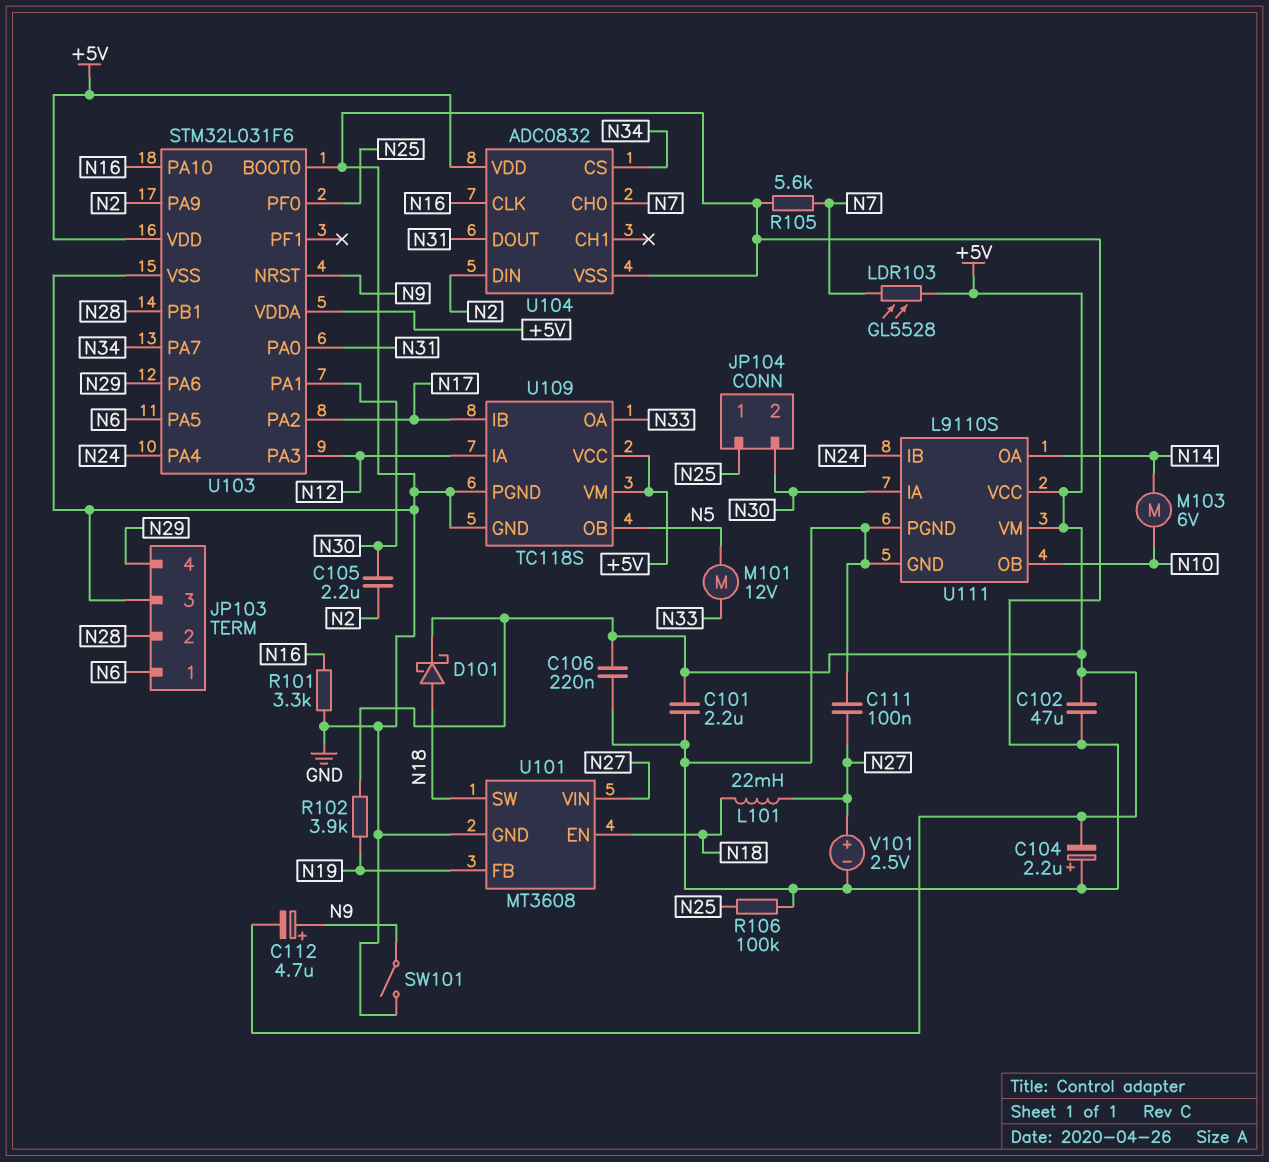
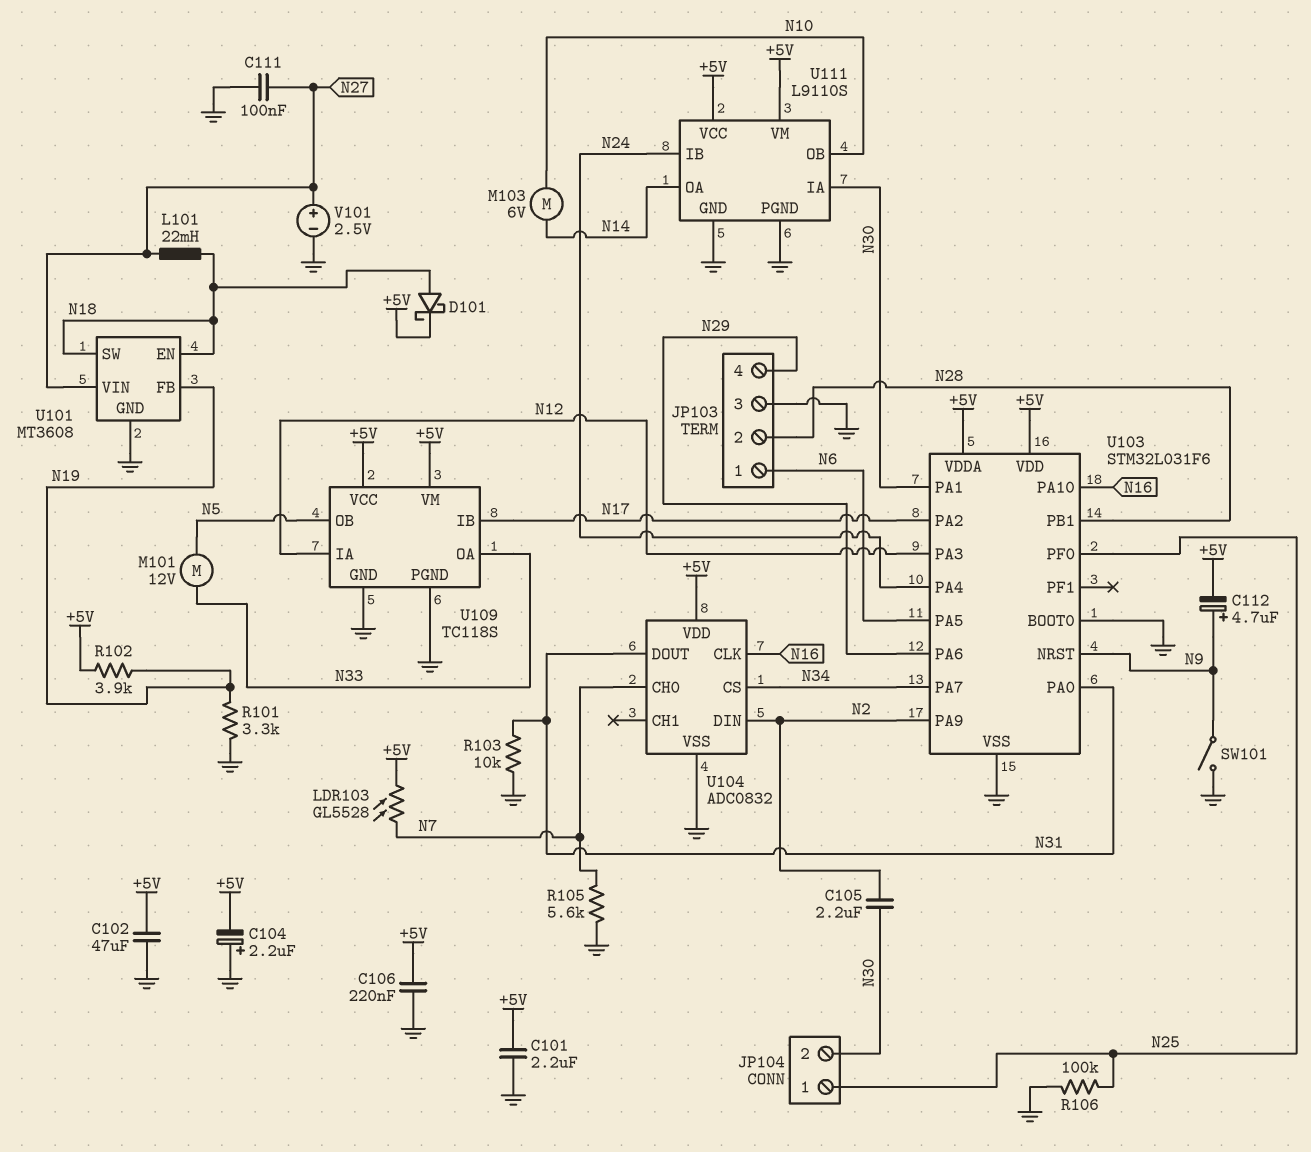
R101: 3.3k (GND, N16) -> 3.3k (GND, N19)
R103: none -> 10k (GND, N31)

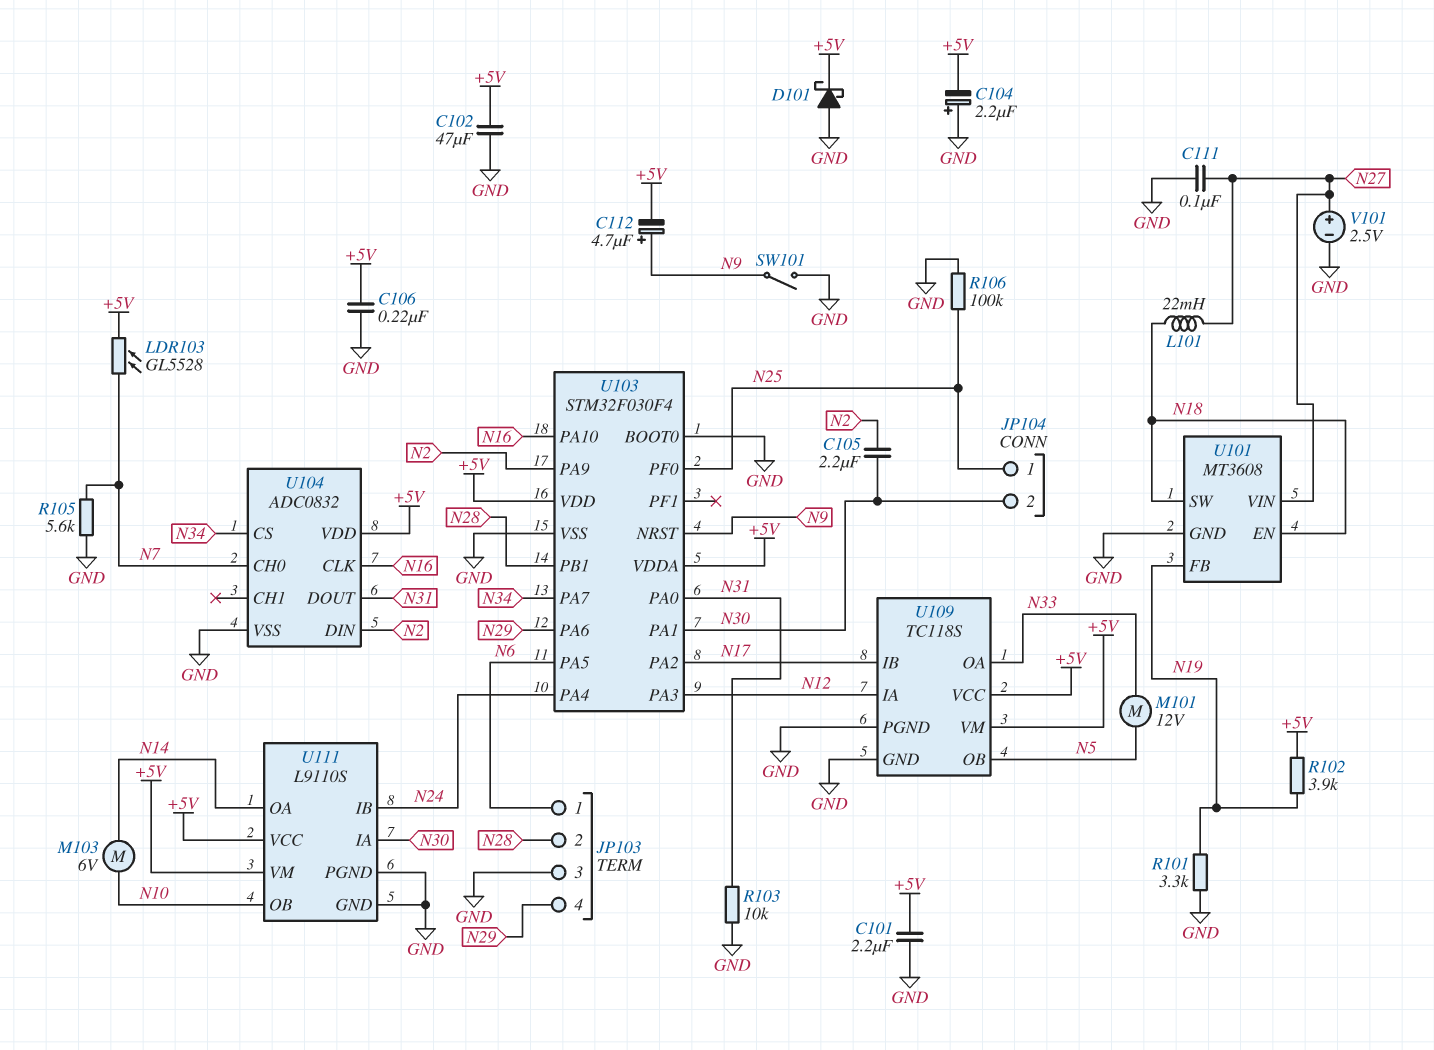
D101: schottky (A N18, K +5V) -> schottky (A GND, K +5V)
U103: STM32L031F6 -> STM32F030F4

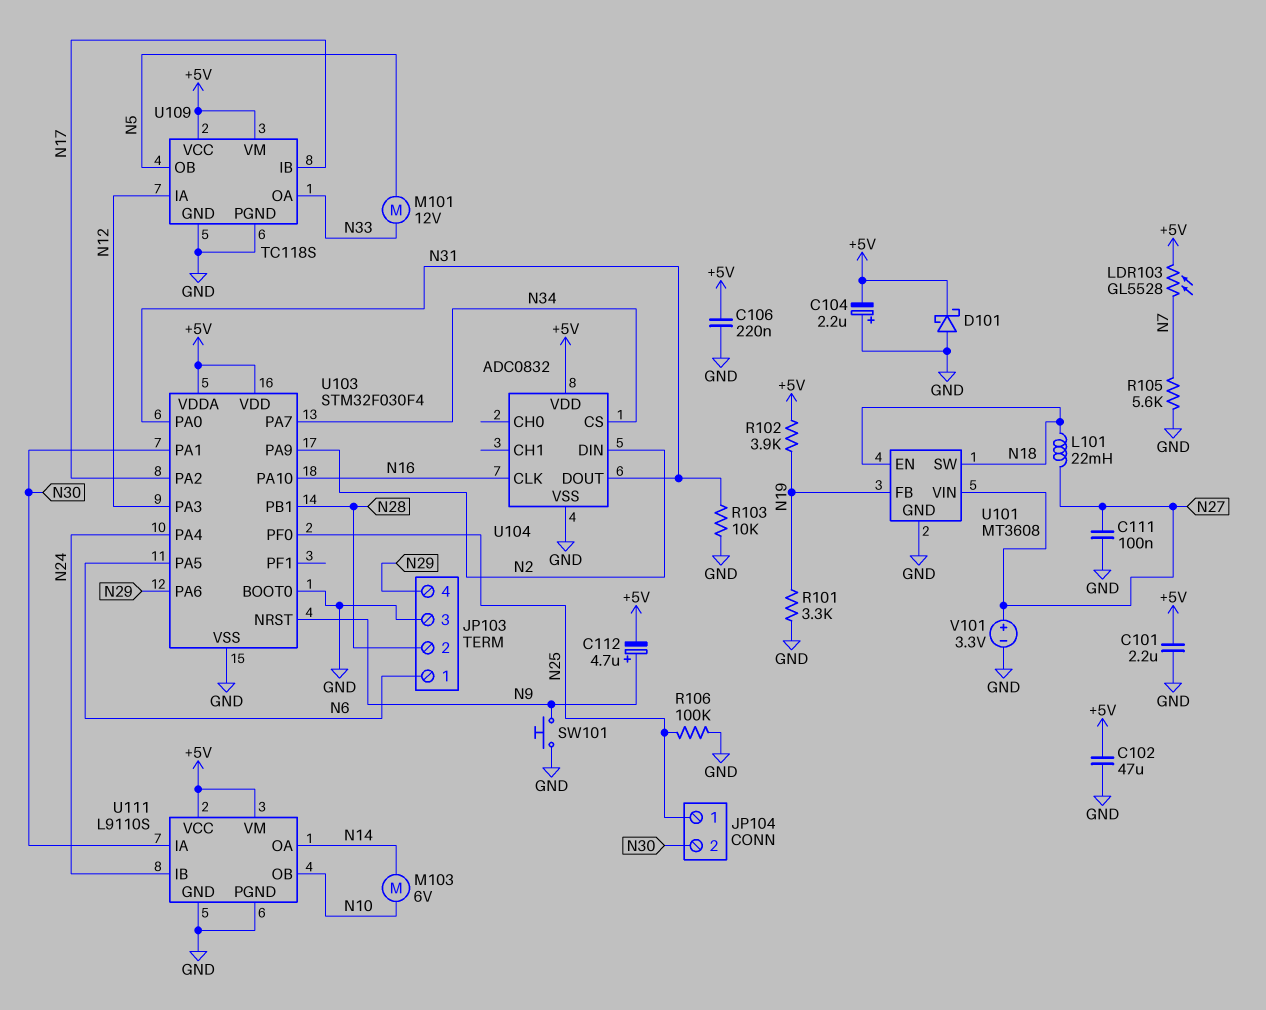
C105: 2.2uF (N2, N30) -> none
SW101: switch (GND, N9) -> button (GND, N9)
U104 pin CH0: N7 -> none
V101: 2.5V (plus N27, minus GND) -> 3.3V (plus N27, minus GND)

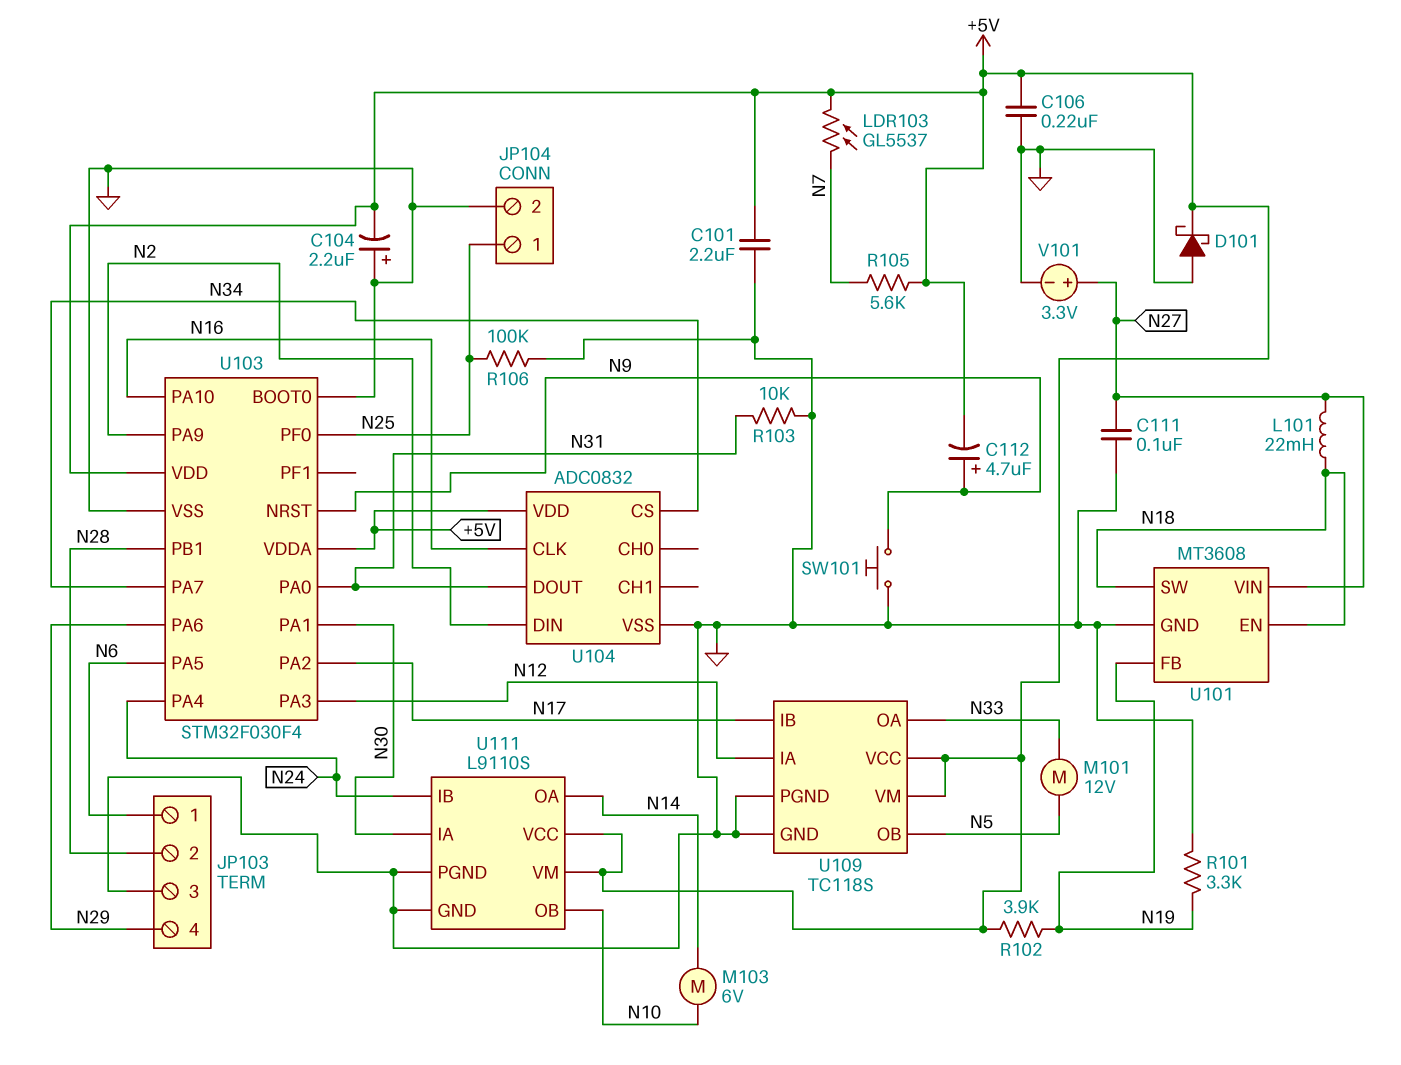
C102: 47uF (+5V, GND) -> none
JP104 pin 2: N30 -> GND
LDR103: GL5528 (+5V, N7) -> GL5537 (+5V, N7)
R105: 5.6k (GND, N7) -> 5.6k (+5V, N7)

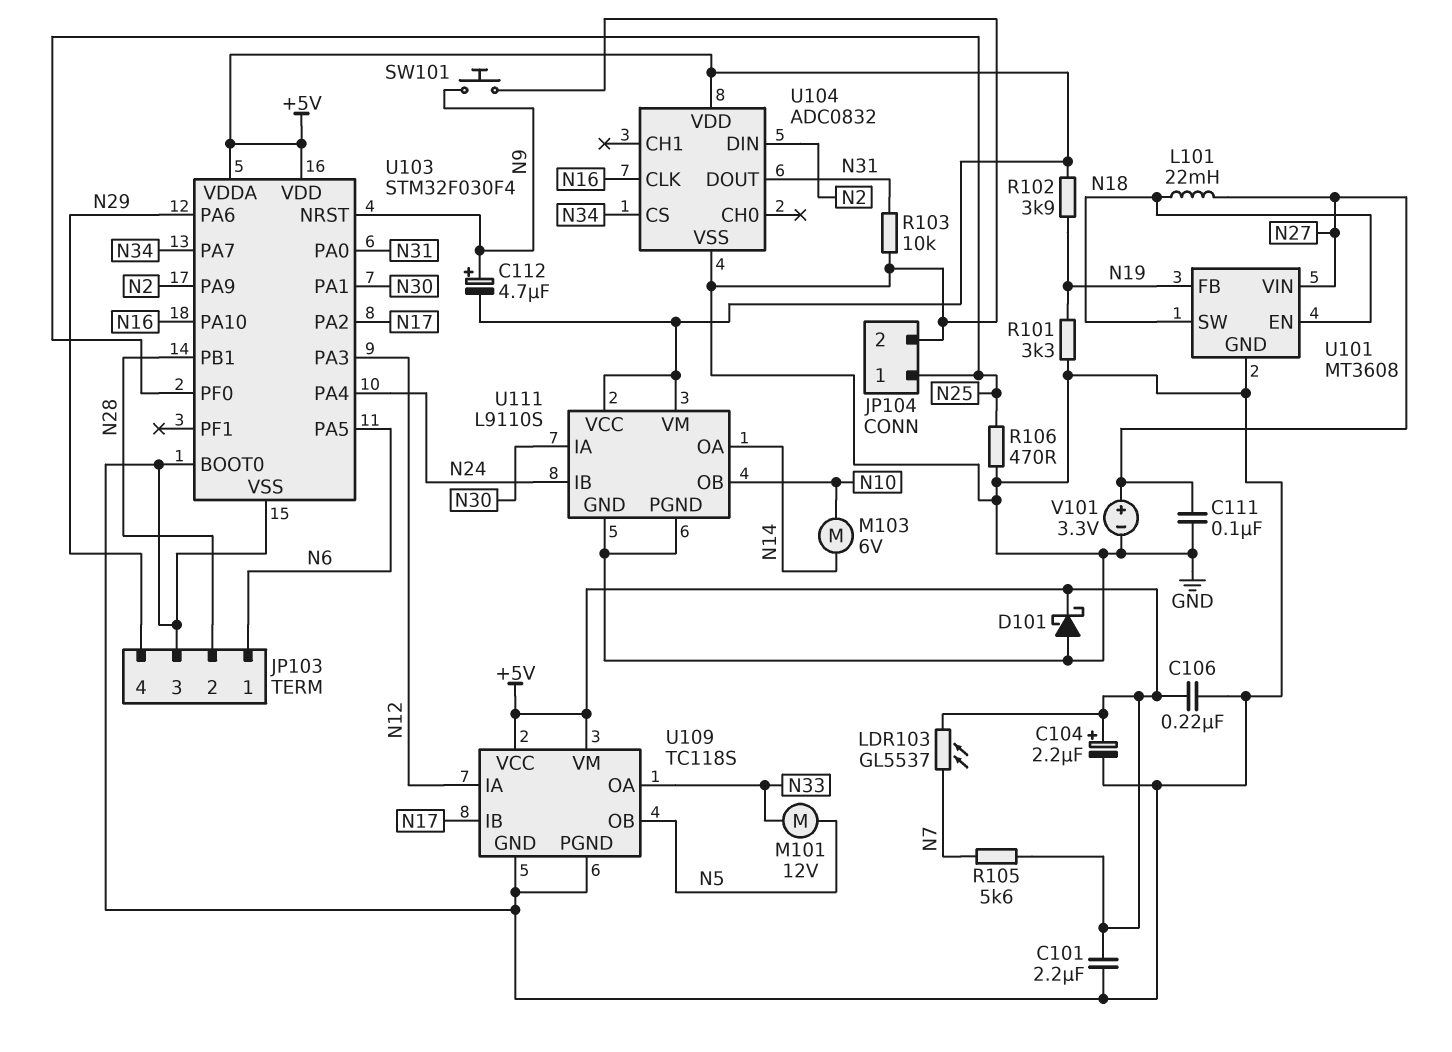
C104: 2.2uF (plus GND, minus +5V) -> 2.2uF (plus +5V, minus GND)
R106: 100k (GND, N25) -> 470 (GND, N25)

